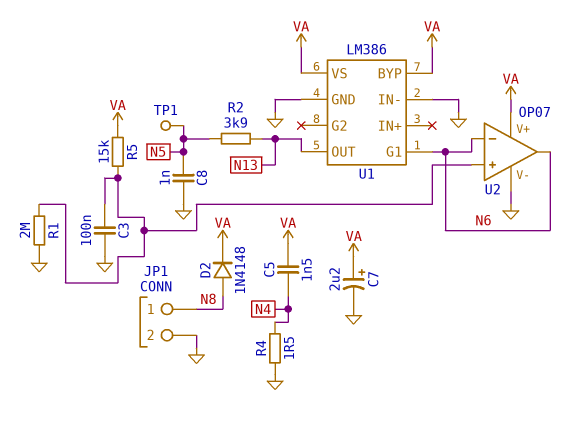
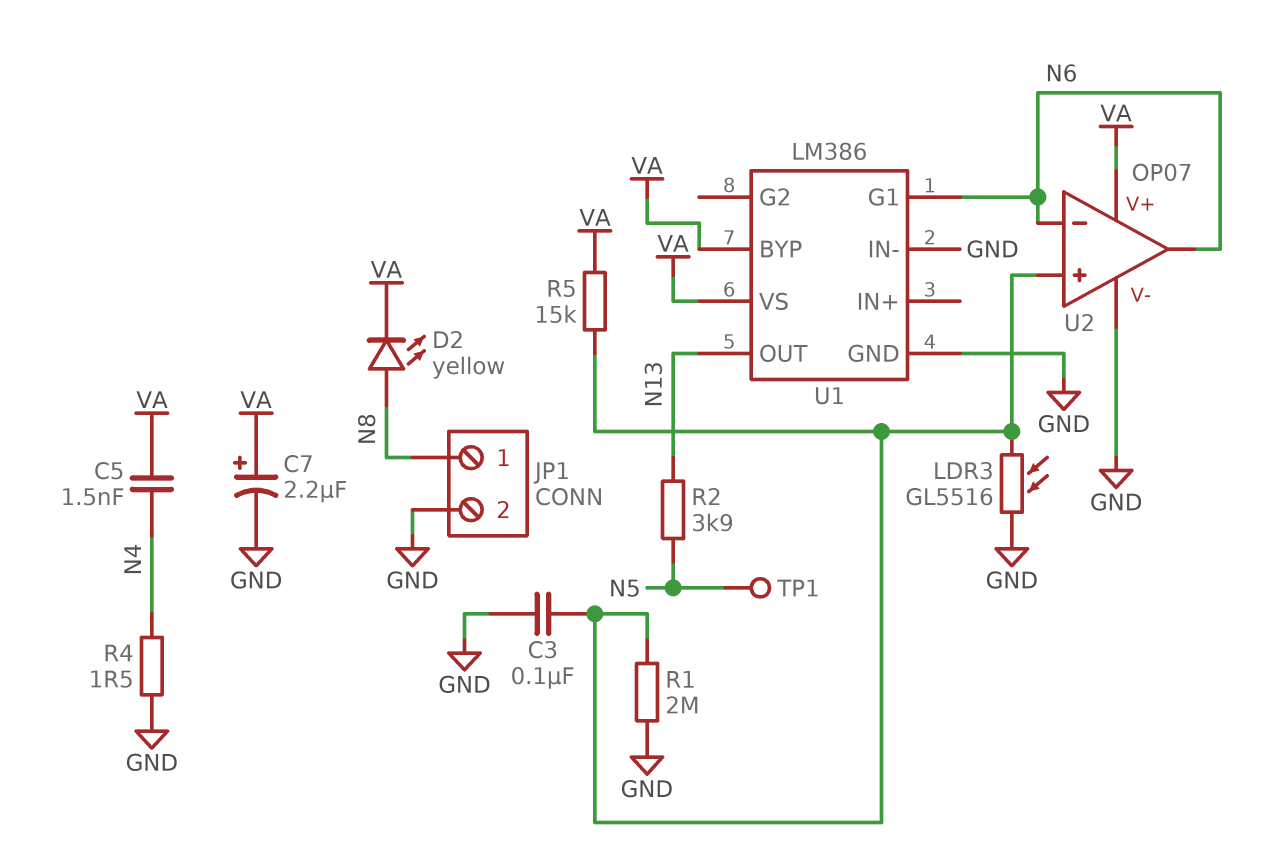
C8: 1nF (GND, N5) -> none
D2: diode 1N4148 (A N8, K VA) -> LED yellow (A N8, K VA)
LDR3: none -> GL5516 (GND, U2/in+)

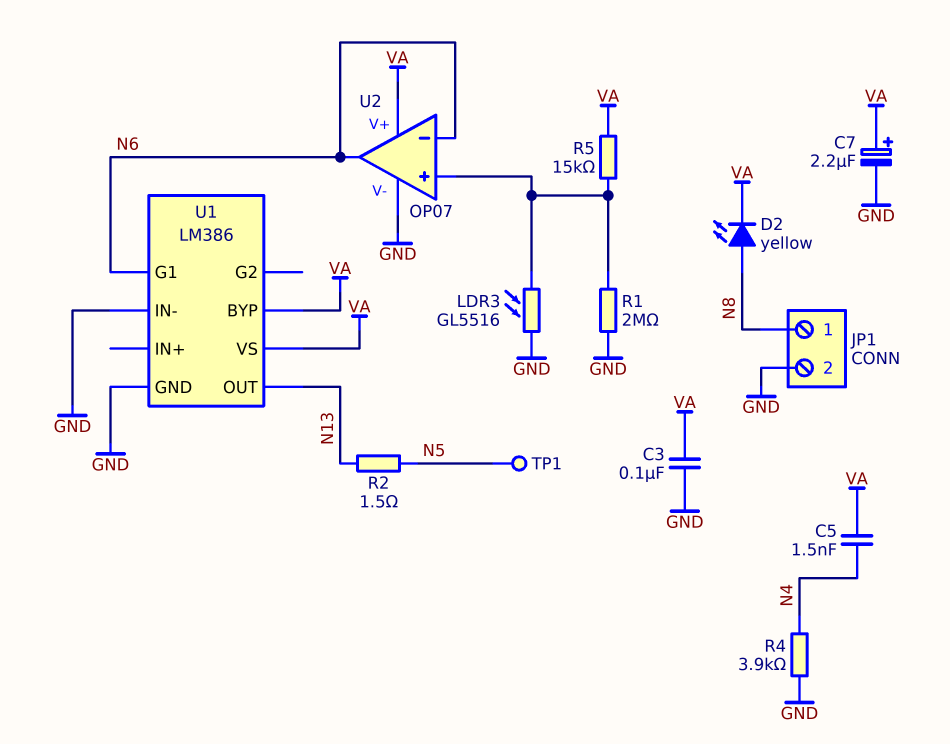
C3: 100nF (GND, U2/in+) -> 100nF (GND, VA)
R2: 3.9k (N5, N13) -> 1.5 (N5, N13)
R4: 1.5 (GND, N4) -> 3.9k (GND, N4)

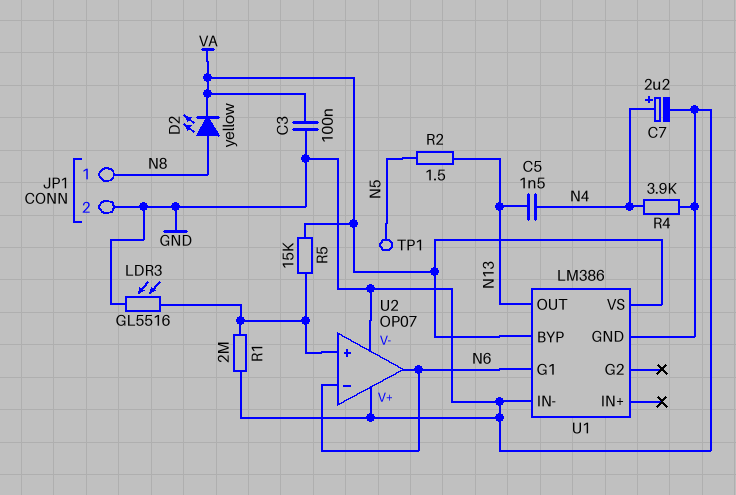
C5: 1.5nF (N4, VA) -> 1.5nF (N4, N13)
C7: 2.2uF (plus VA, minus GND) -> 2.2uF (plus N4, minus GND)
U2 pin V+: VA -> GND

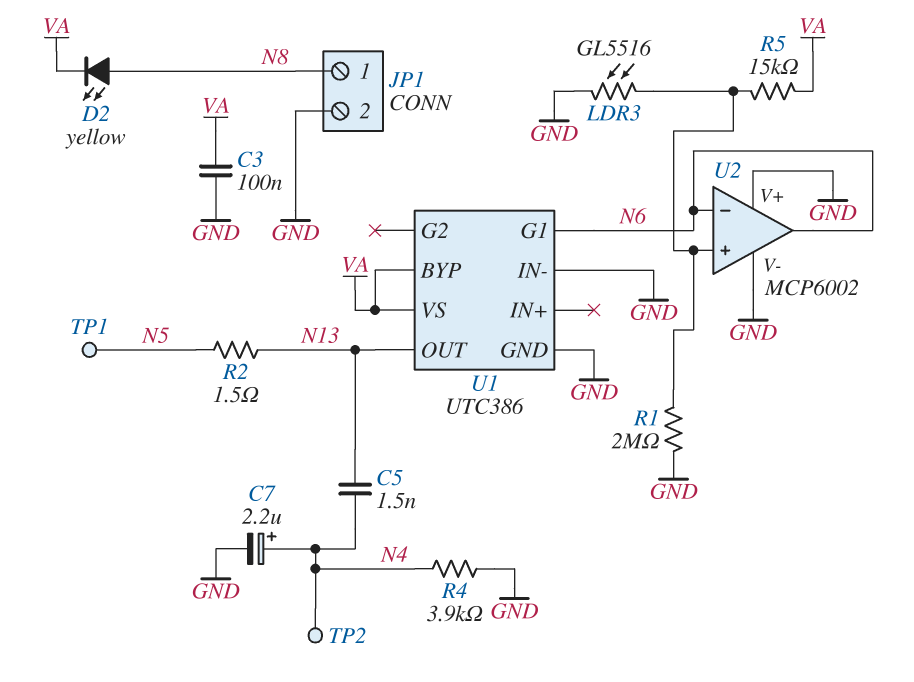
TP2: none -> test point (N4)
U1: LM386 -> UTC386
U2: OP07 -> MCP6002

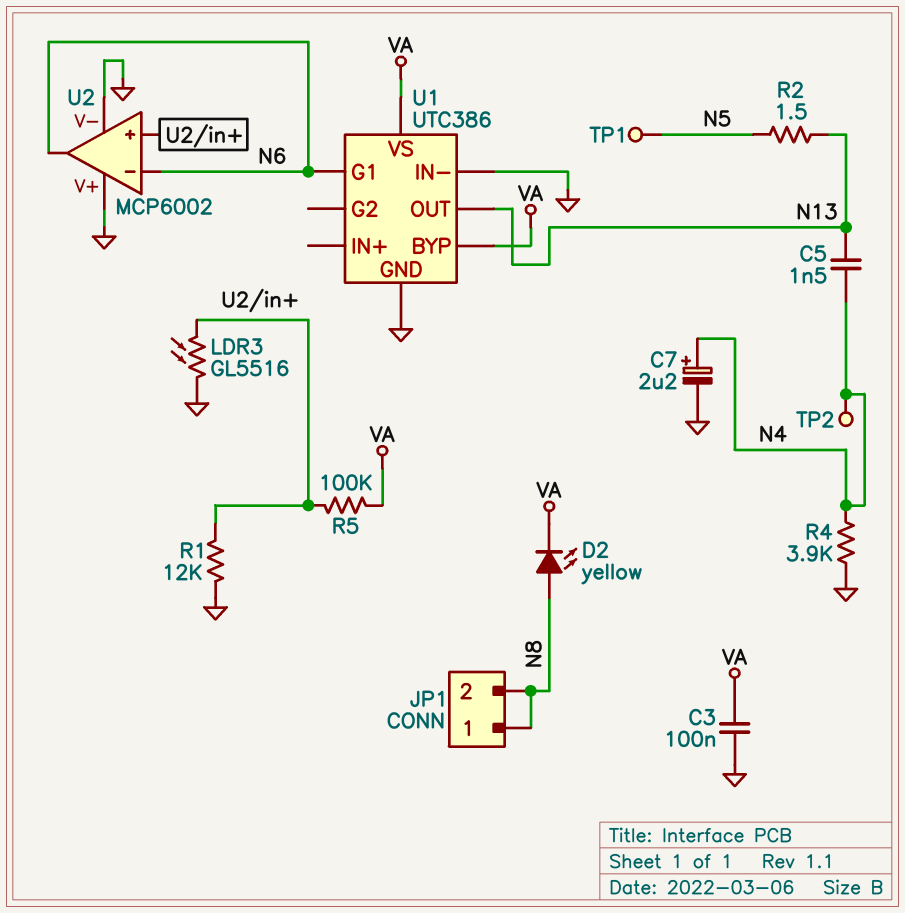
JP1 pin 2: GND -> N8
R1: 2M (GND, U2/in+) -> 12k (GND, U2/in+)
R5: 15k (U2/in+, VA) -> 100k (U2/in+, VA)

